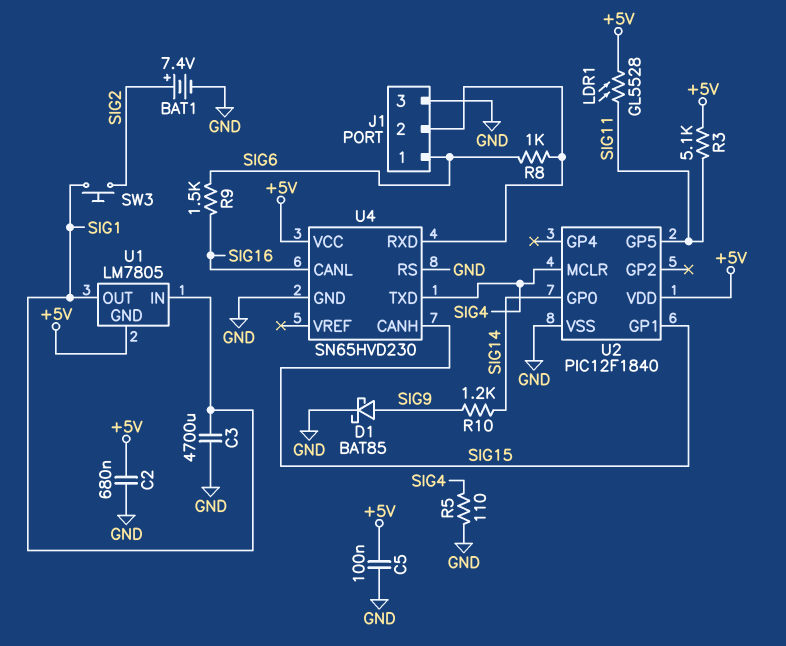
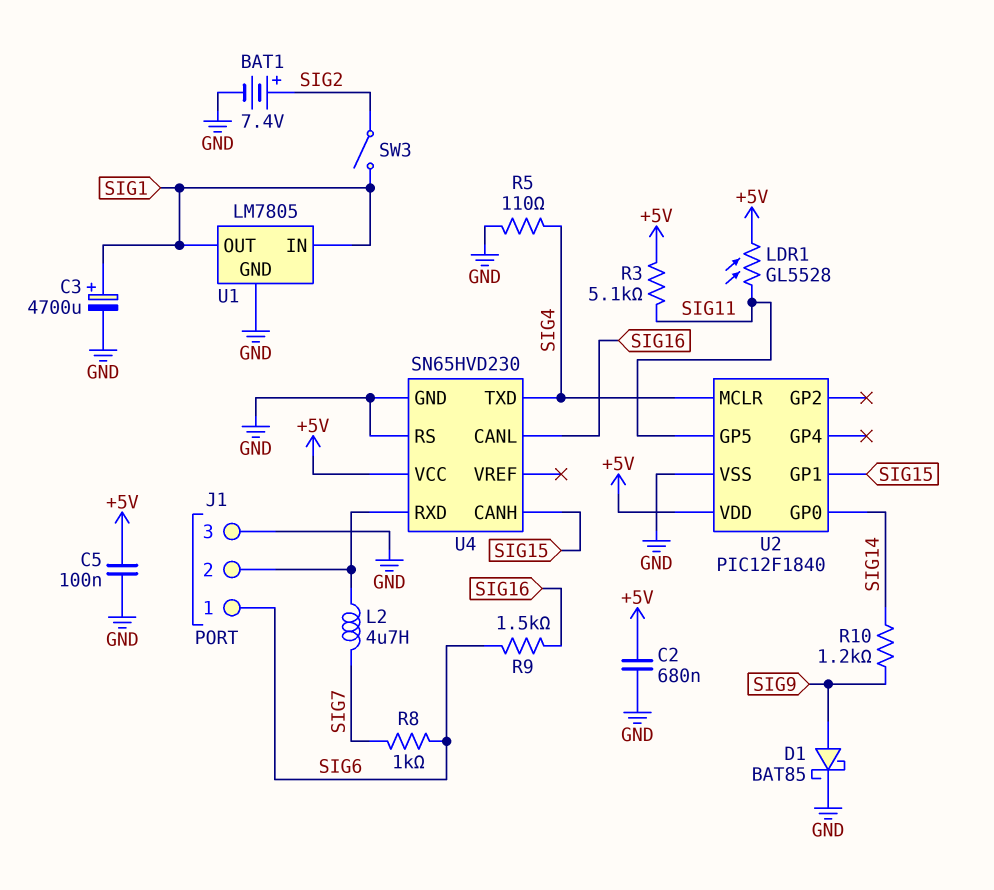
C3: 4700uF (GND, SIG1) -> 4700uF (plus SIG1, minus GND)
L2: none -> 4.7uH (J1/2, SIG7)
R8: 1k (J1/2, SIG6) -> 1k (SIG6, SIG7)
SW3: button (SIG1, SIG2) -> switch (SIG1, SIG2)
U1 pin GND: +5V -> GND

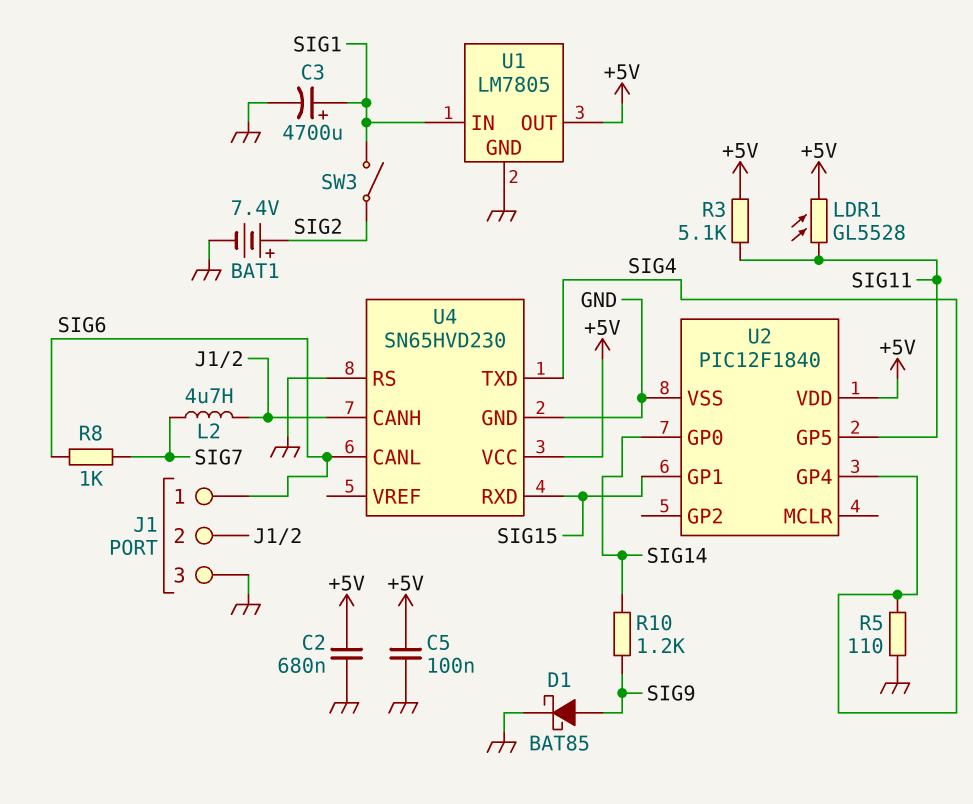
R9: 1.5k (SIG6, SIG16) -> none
U1 pin OUT: SIG1 -> +5V
U2 pin GP4: none -> SIG4
U2 pin MCLR: SIG4 -> none
U4 pin CANH: SIG15 -> J1/2
U4 pin CANL: SIG16 -> SIG6
U4 pin RXD: J1/2 -> SIG15

